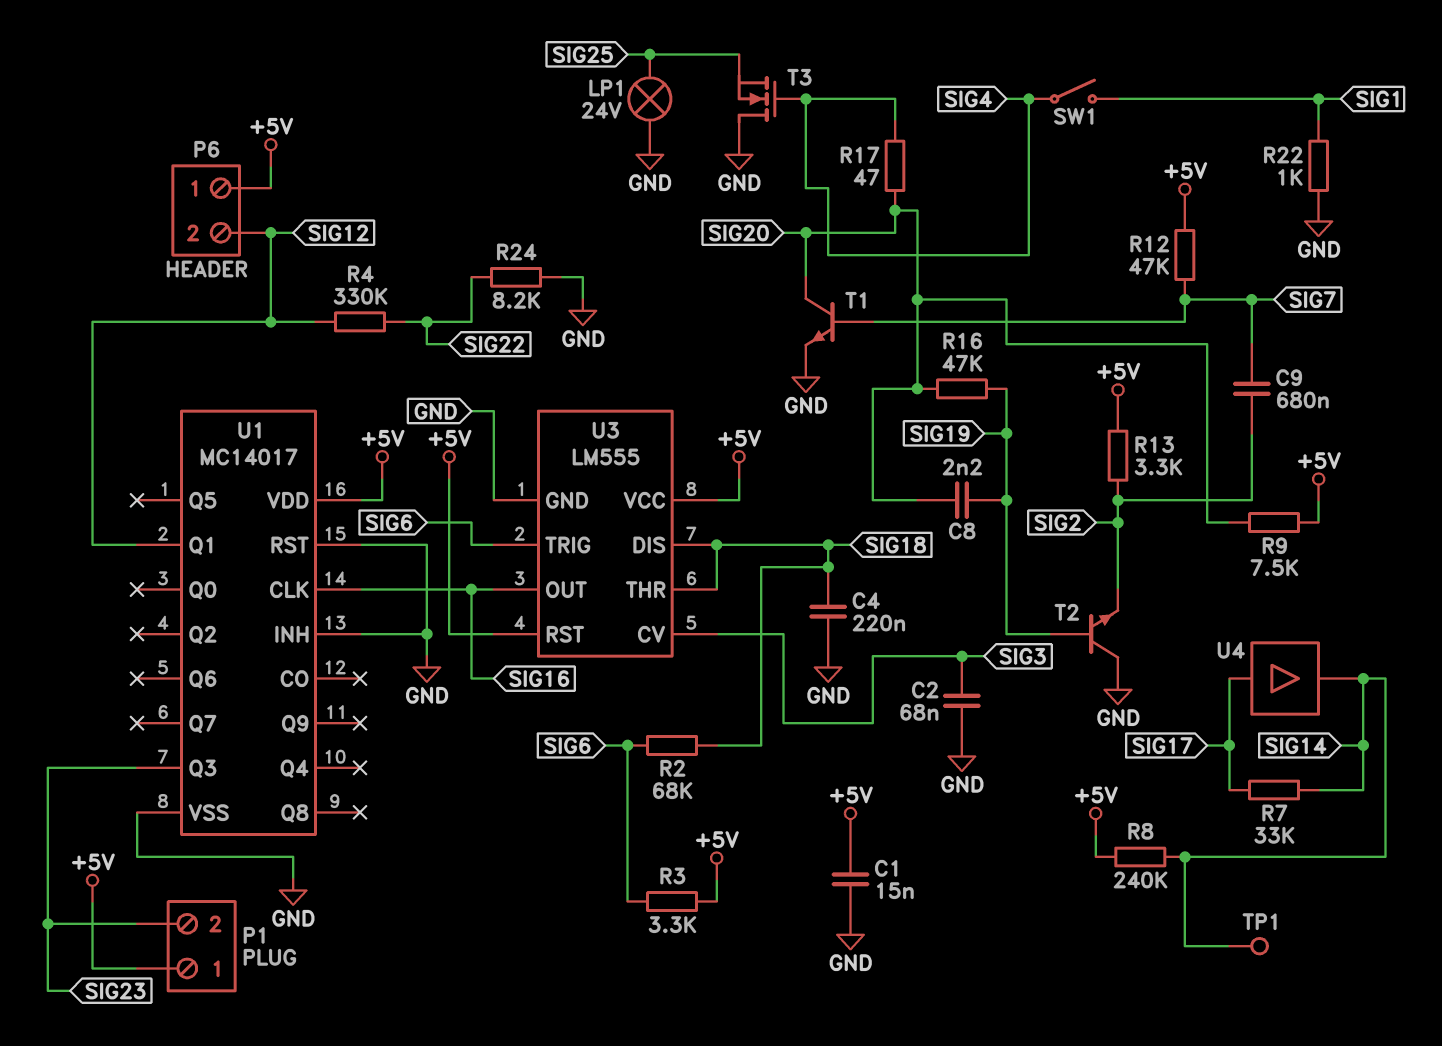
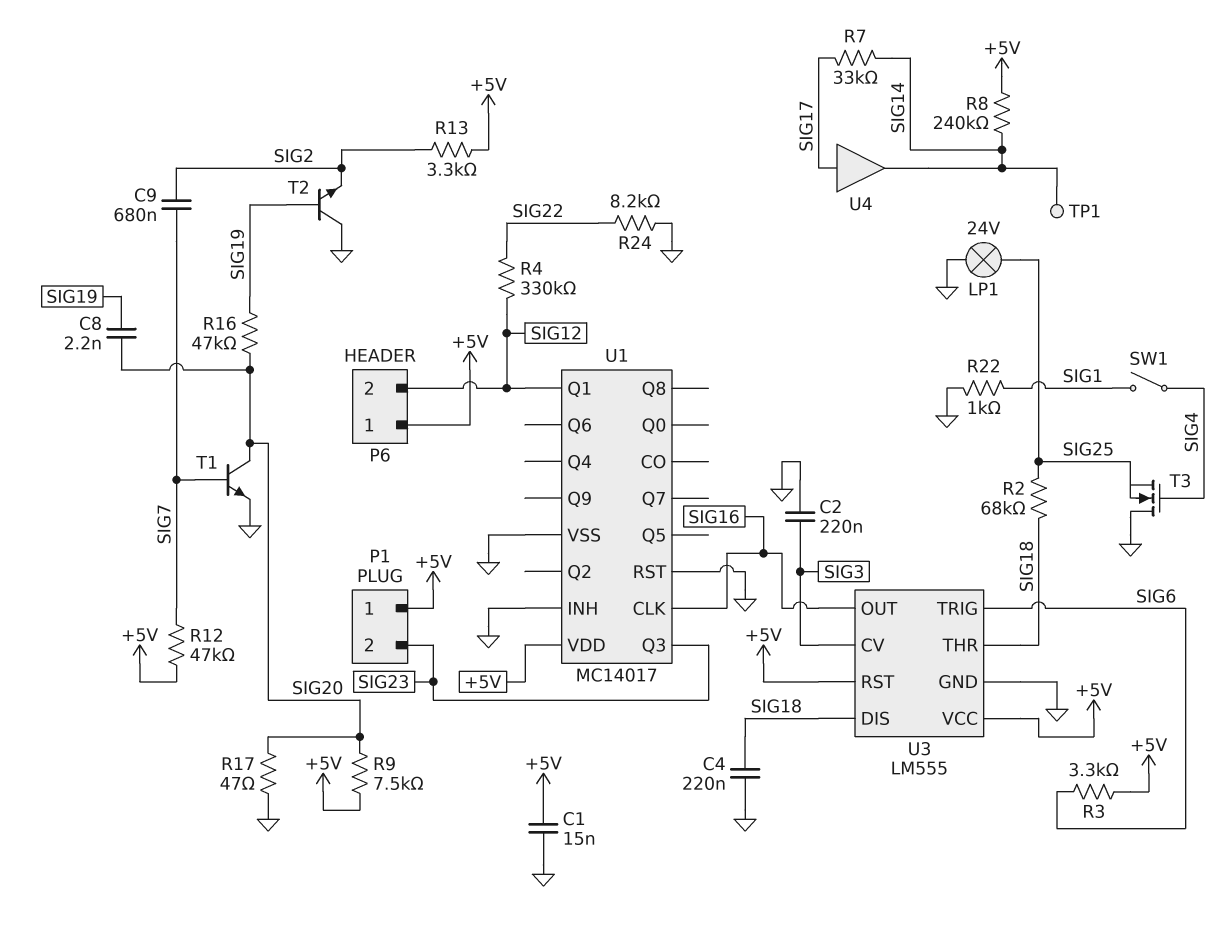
C2: 68nF (GND, SIG3) -> 220nF (GND, SIG3)
R2: 68k (SIG6, SIG18) -> 68k (SIG18, SIG25)
R17: 47 (SIG4, SIG20) -> 47 (GND, SIG20)

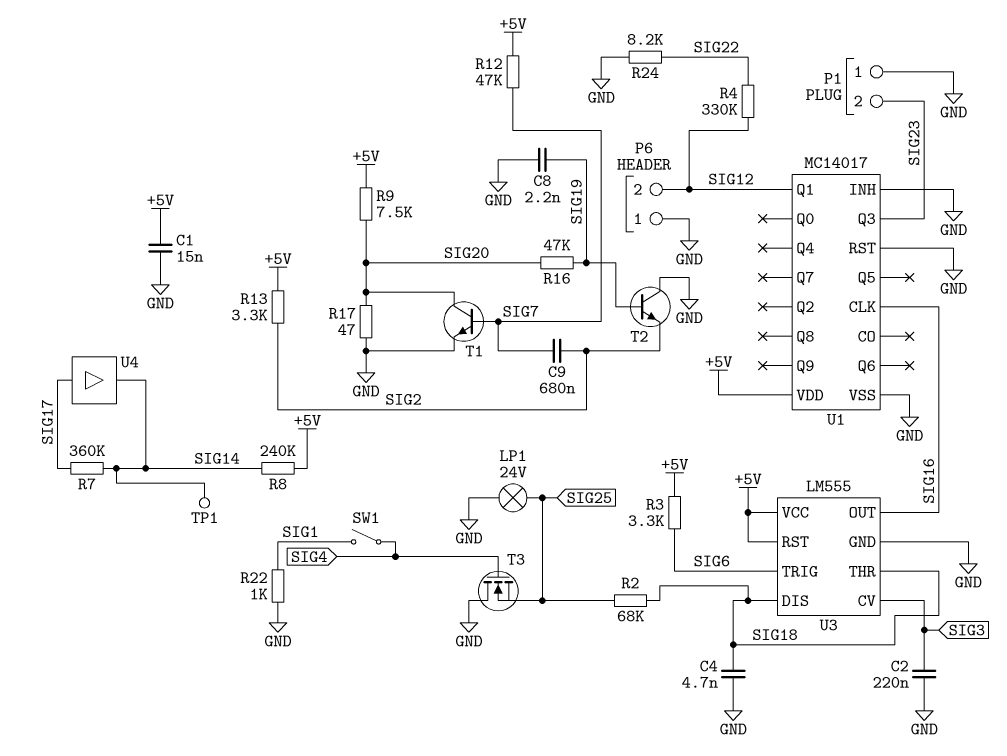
C4: 220nF (GND, SIG18) -> 4.7nF (GND, SIG18)
C8: 2.2nF (SIG19, SIG20) -> 2.2nF (GND, SIG19)
P1 pin 1: +5V -> GND
P6 pin 1: +5V -> GND
R7: 33k (SIG14, SIG17) -> 360k (SIG14, SIG17)

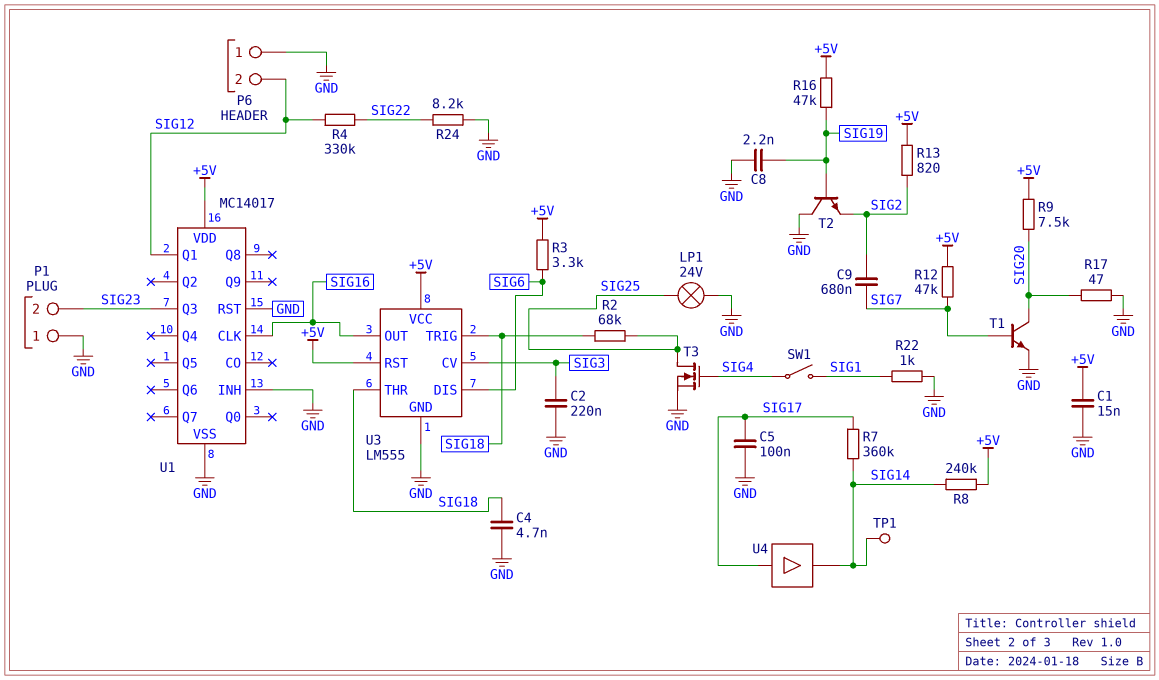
C5: none -> 100nF (GND, SIG17)
R13: 3.3k (+5V, SIG2) -> 820 (+5V, SIG2)
R16: 47k (SIG19, SIG20) -> 47k (+5V, SIG19)
T3: NMOS (G SIG4, D GND, S SIG25) -> NMOS (G SIG4, D SIG25, S GND)
U3 pin DIS: SIG18 -> SIG6
U3 pin TRIG: SIG6 -> SIG18

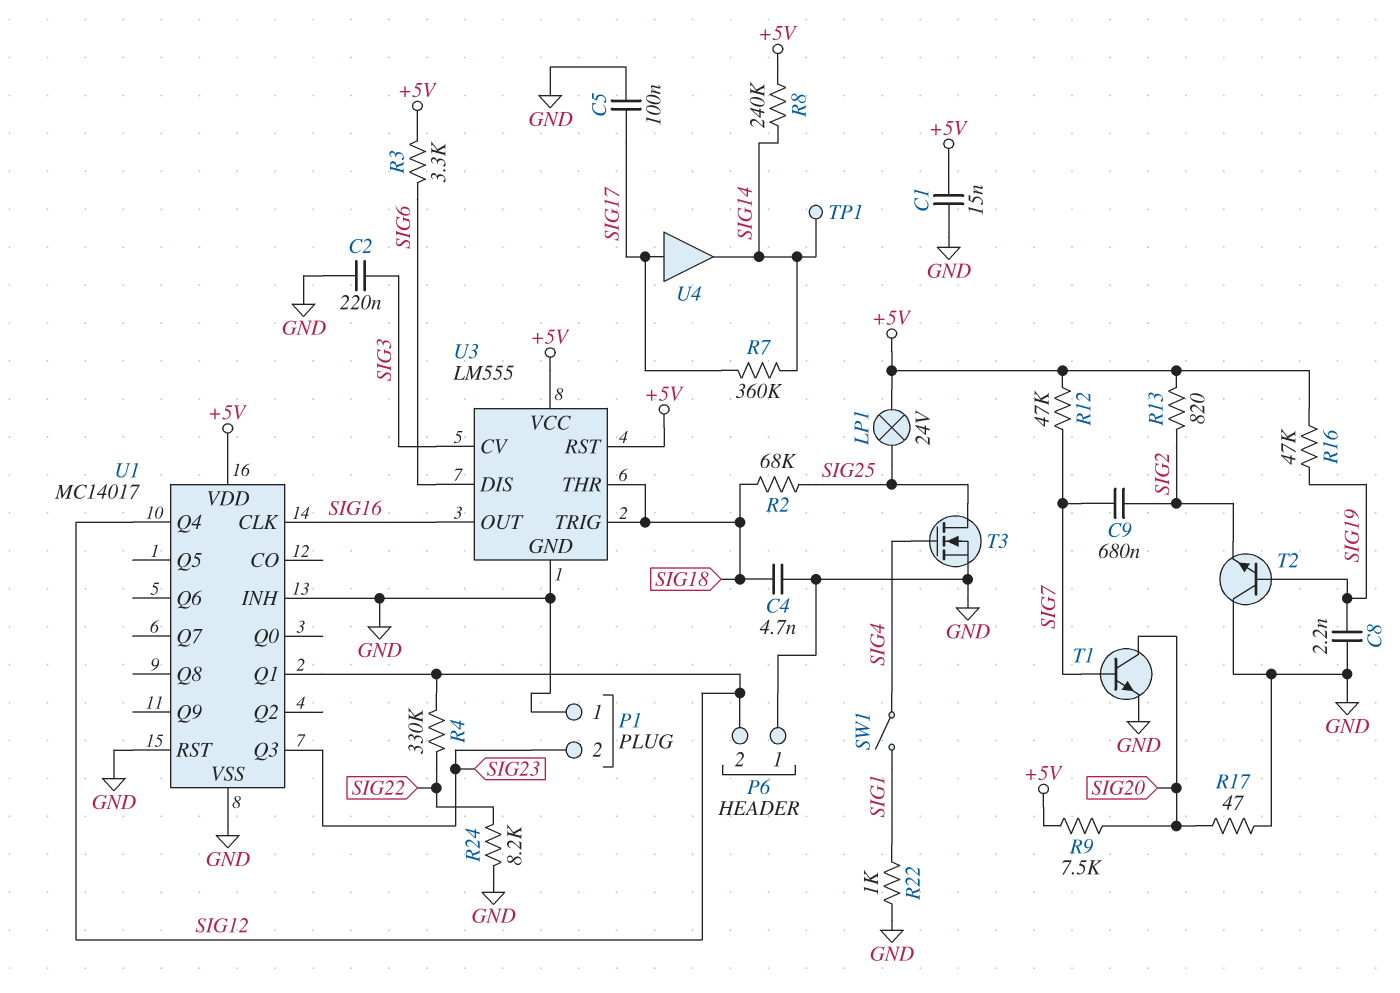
LP1: lamp 24V (GND, SIG25) -> lamp 24V (+5V, SIG25)
U1 pin Q4: none -> SIG12

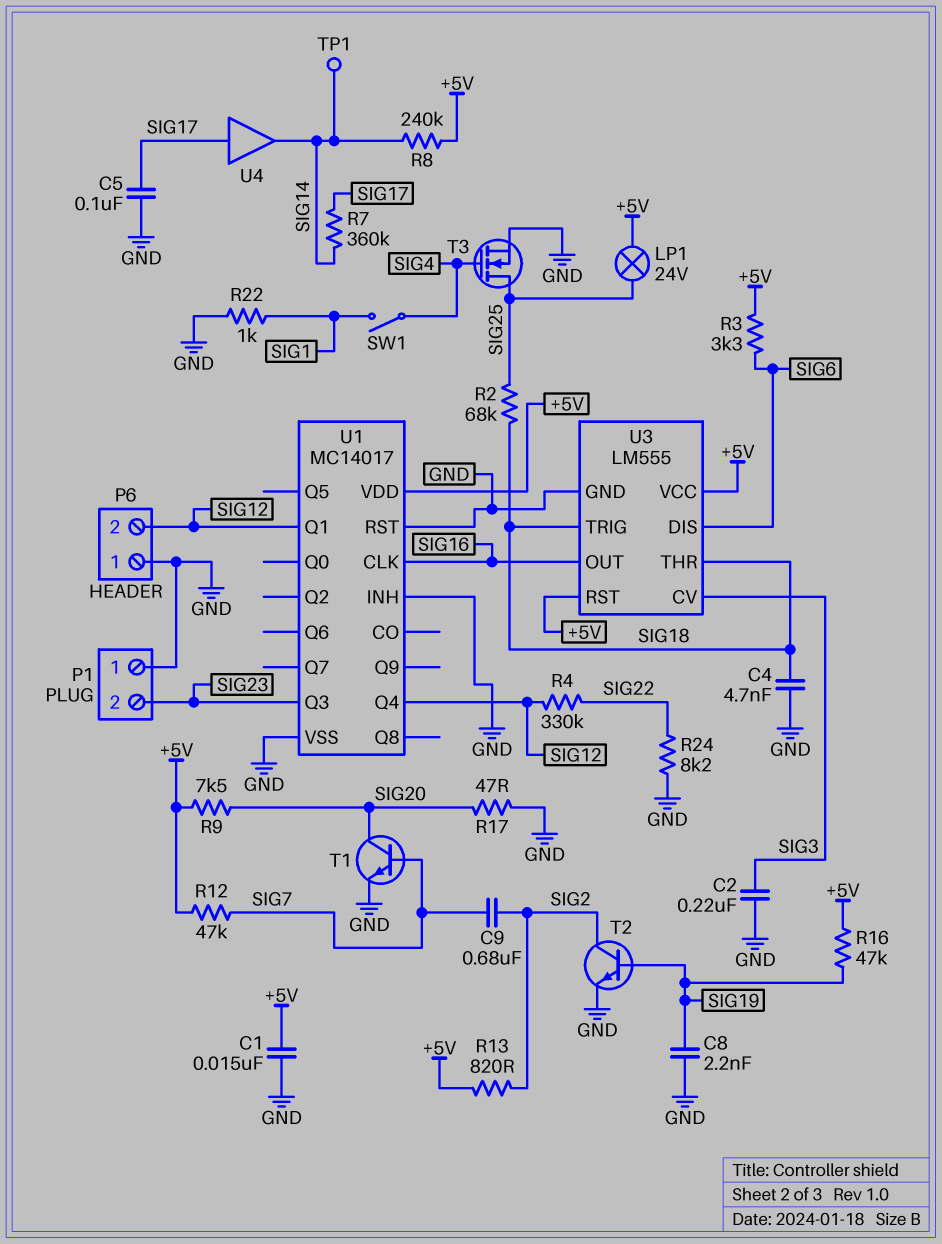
T2: NPN (B SIG19, C GND, E SIG2) -> NPN (B SIG19, C SIG2, E GND)

